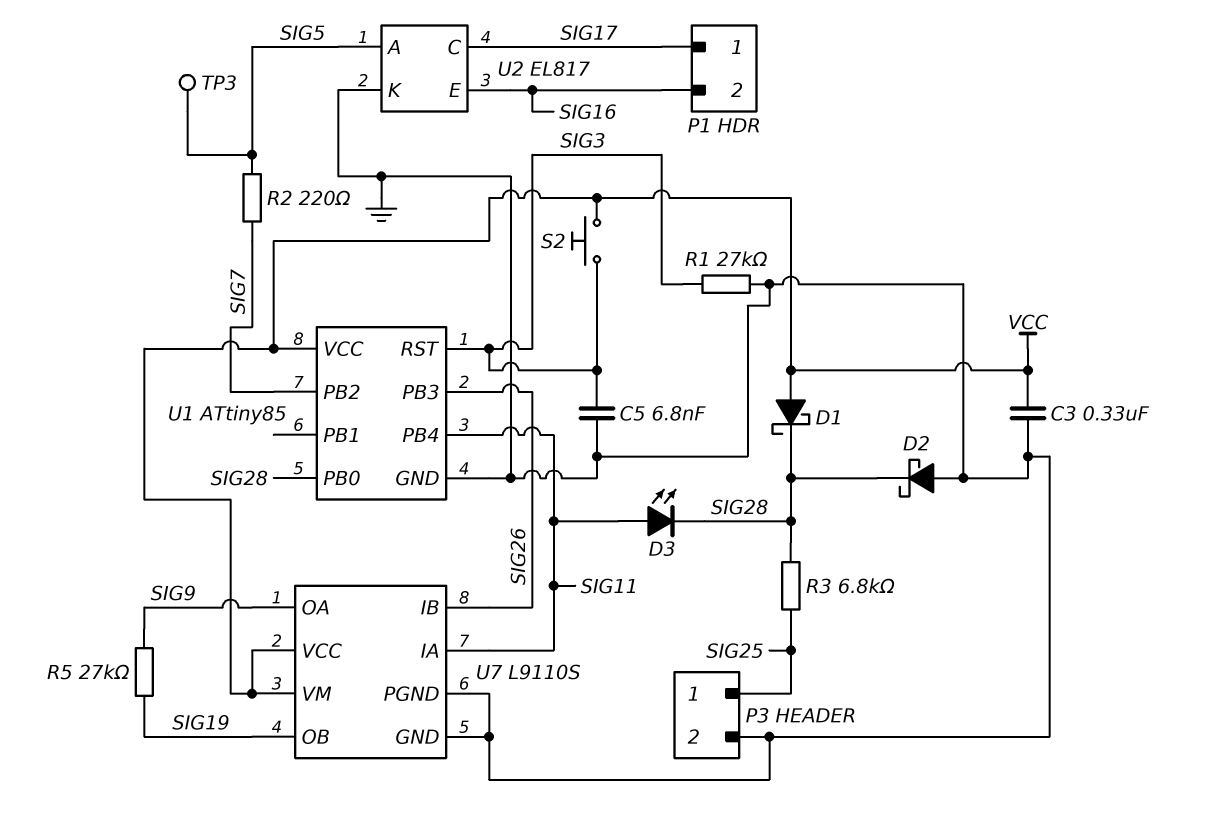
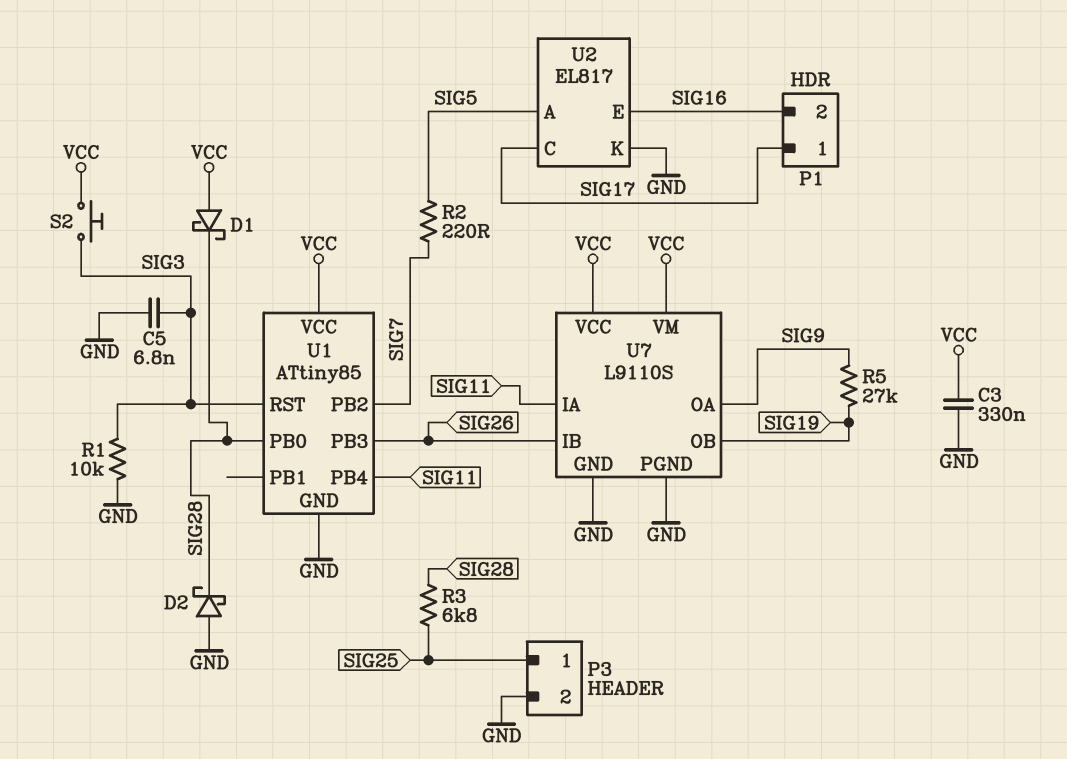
D3: LED (A SIG11, K SIG28) -> none
R1: 27k (GND, SIG3) -> 10k (GND, SIG3)
TP3: test point (SIG5) -> none

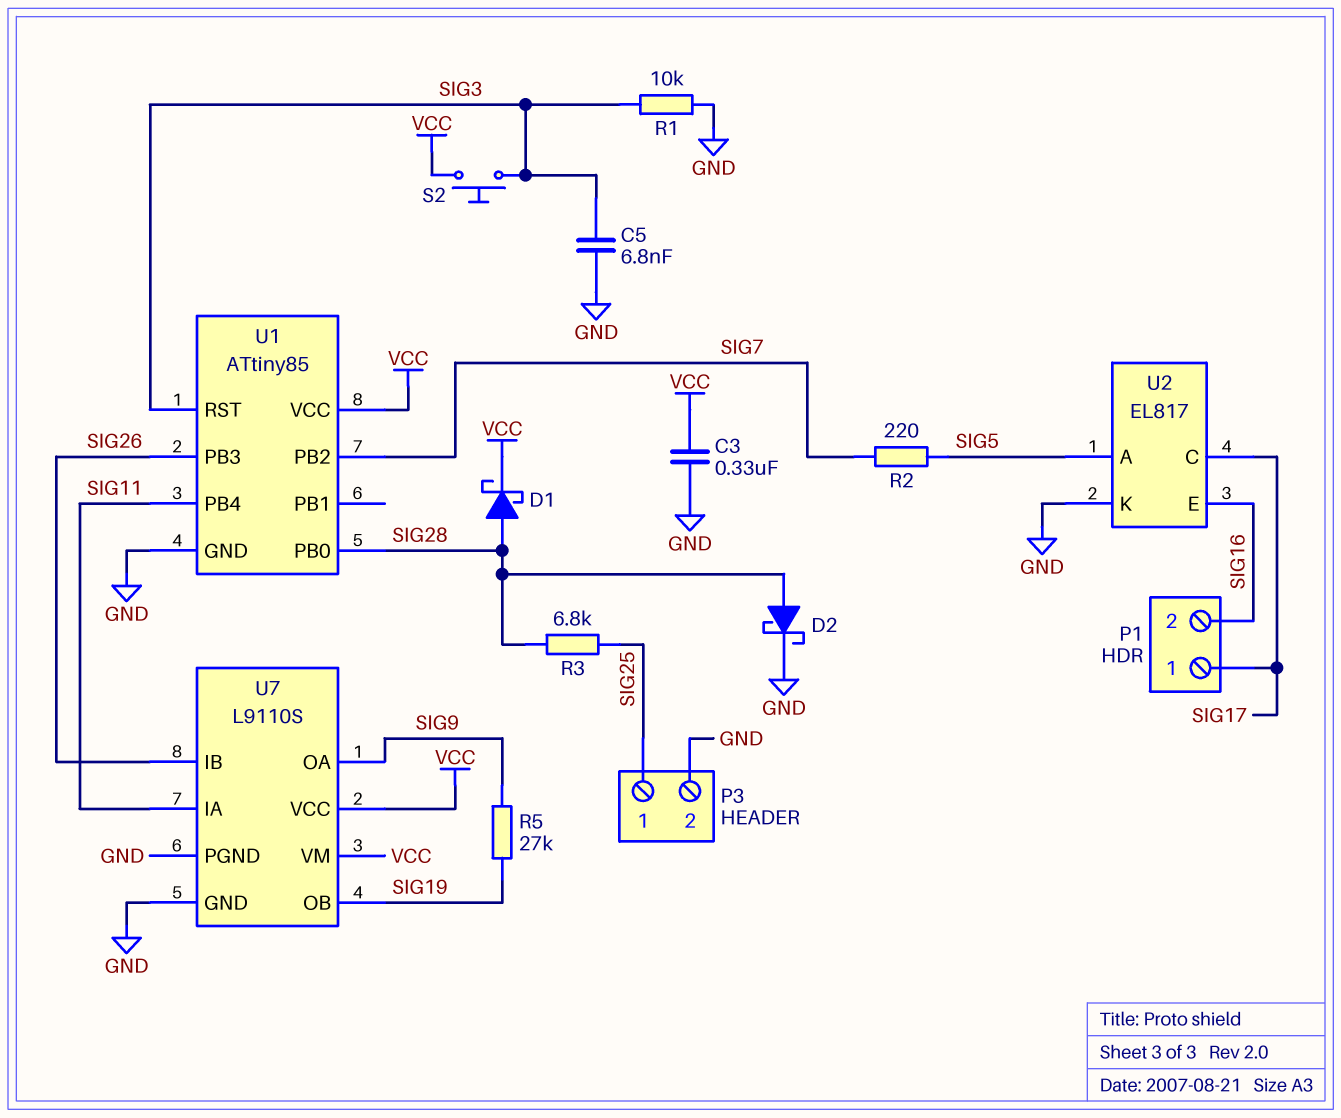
D1: schottky (A VCC, K SIG28) -> schottky (A SIG28, K VCC)
D2: schottky (A GND, K SIG28) -> schottky (A SIG28, K GND)

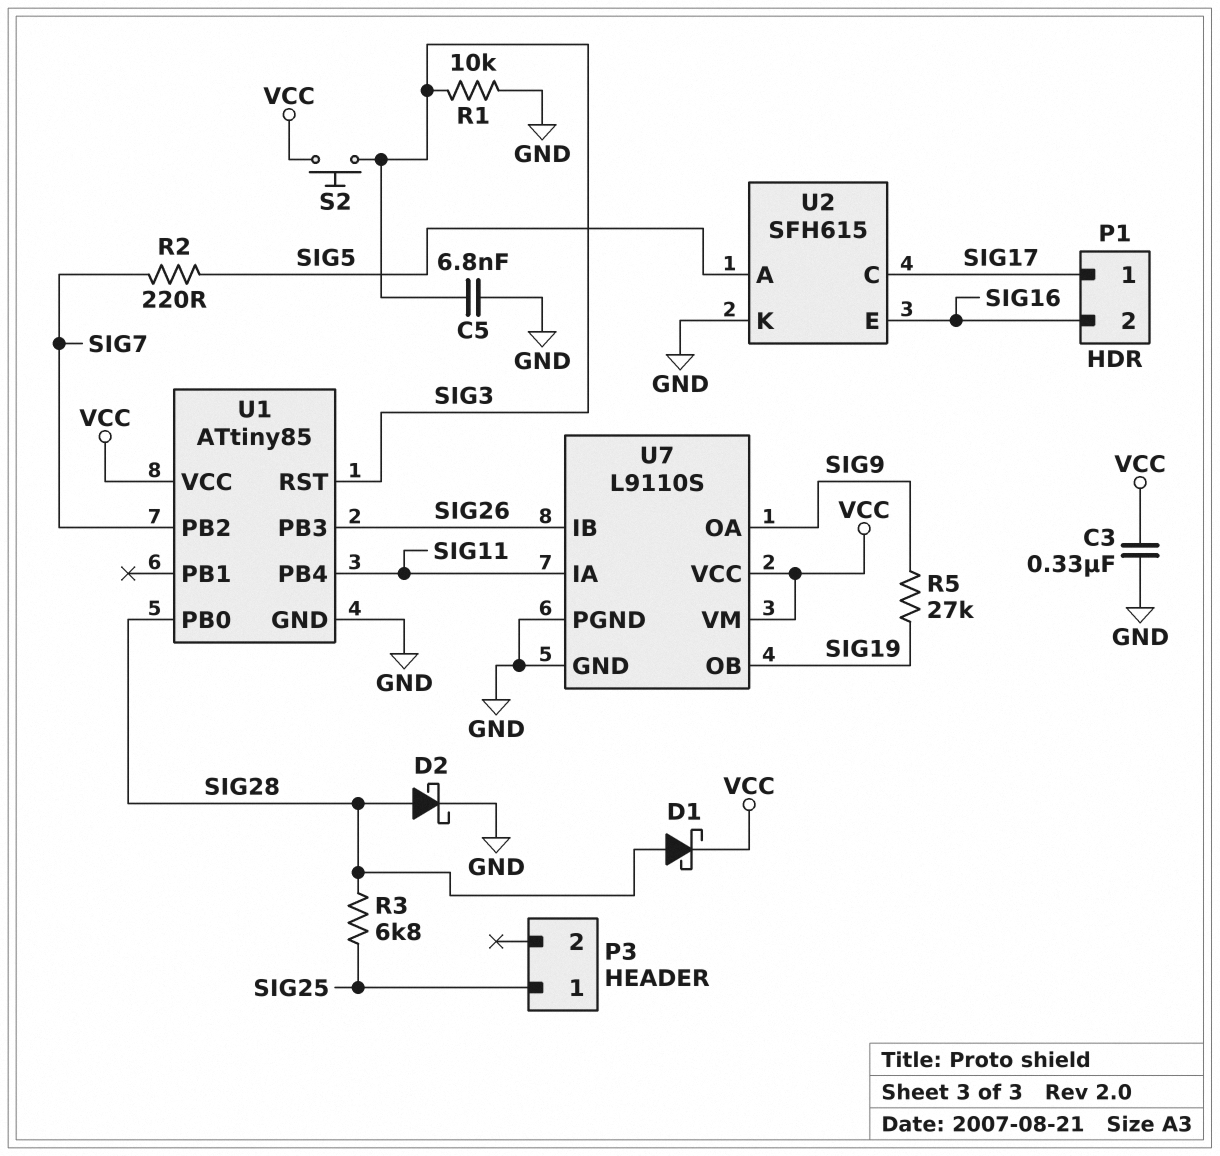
P3 pin 2: GND -> none
U2: EL817 -> SFH615

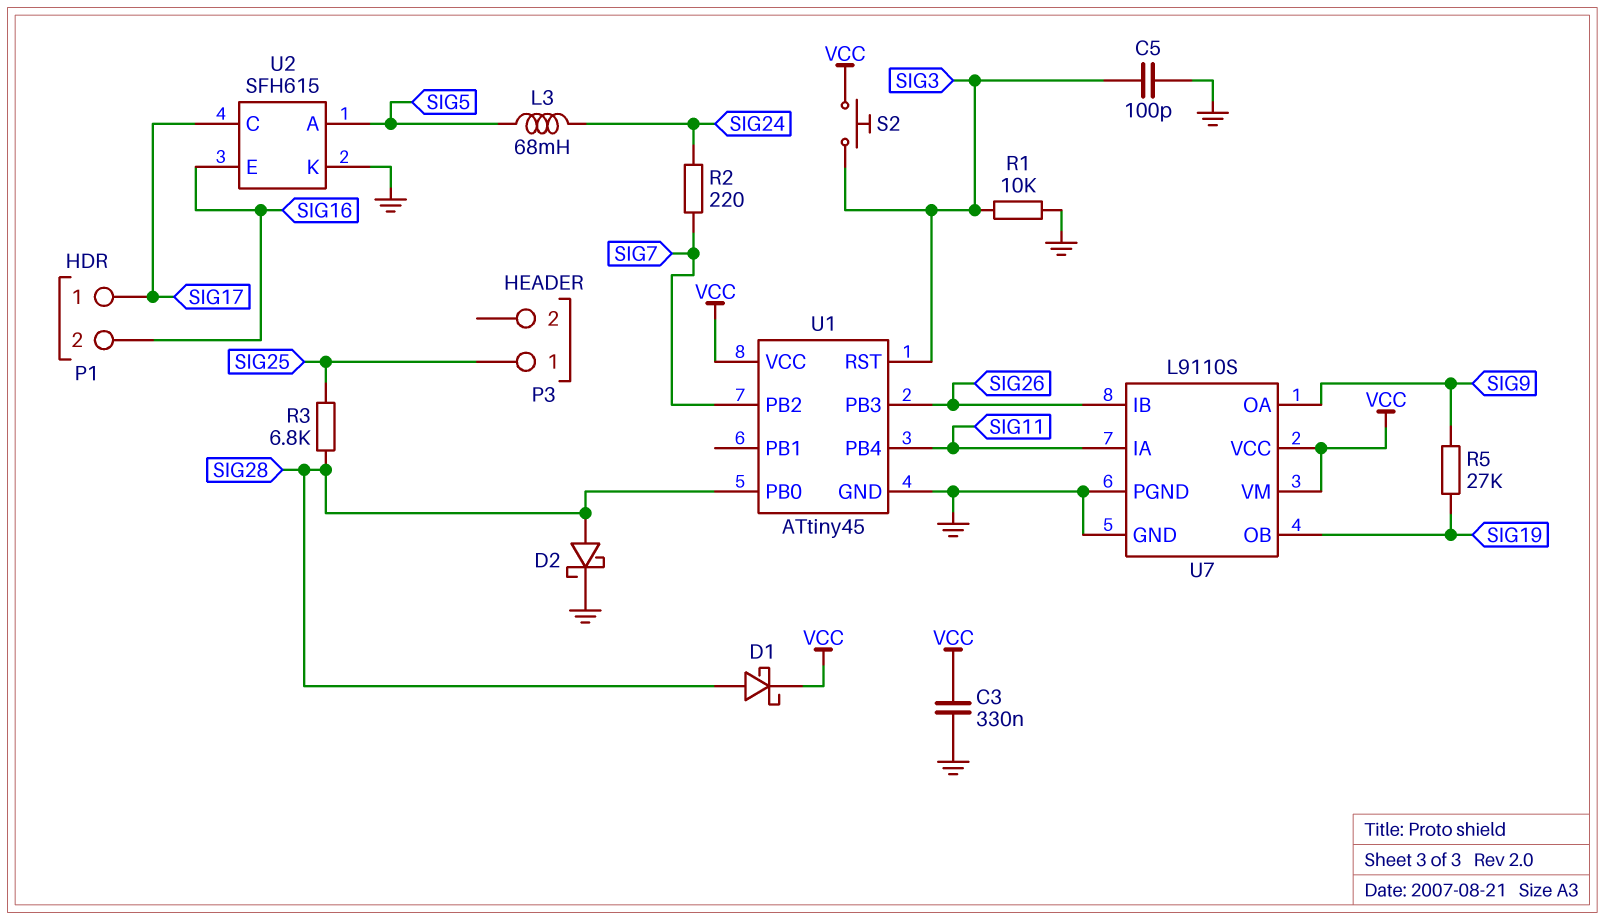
C5: 6.8nF (GND, SIG3) -> 100pF (GND, SIG3)
L3: none -> 68mH (SIG5, SIG24)
R2: 220 (SIG5, SIG7) -> 220 (SIG7, SIG24)
U1: ATtiny85 -> ATtiny45

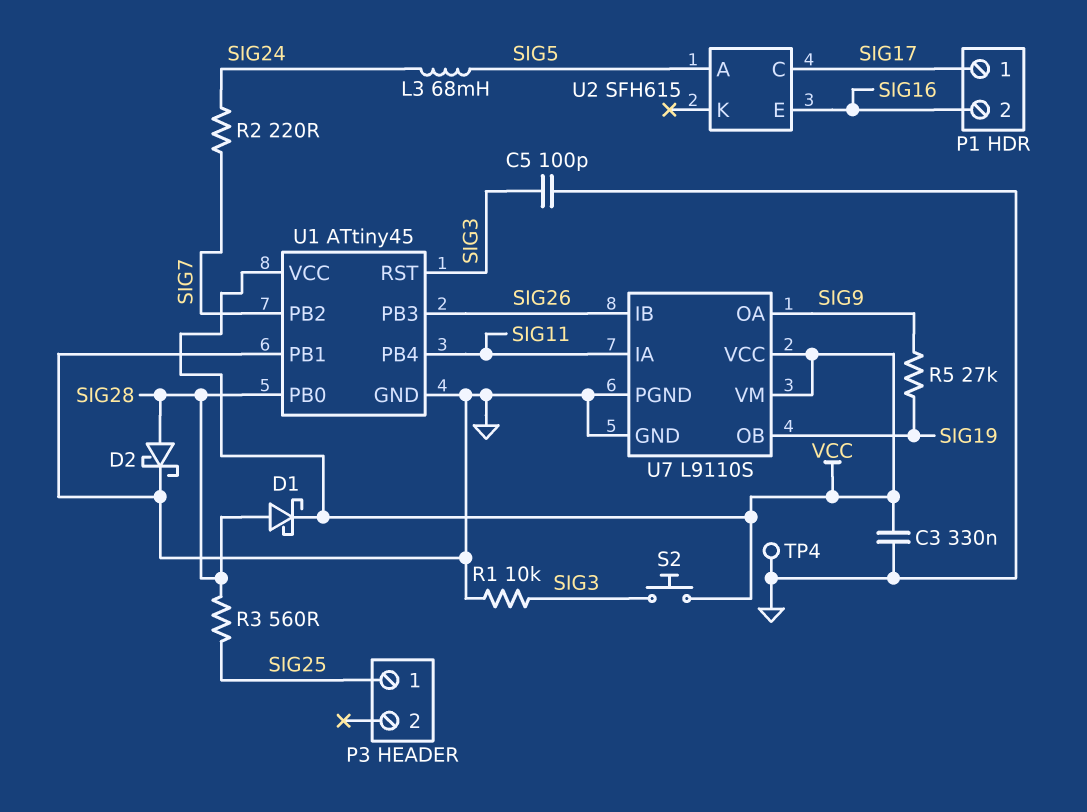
R3: 6.8k (SIG25, SIG28) -> 560 (SIG25, SIG28)
TP4: none -> test point (GND)
U1 pin PB1: none -> GND
U2 pin K: GND -> none

